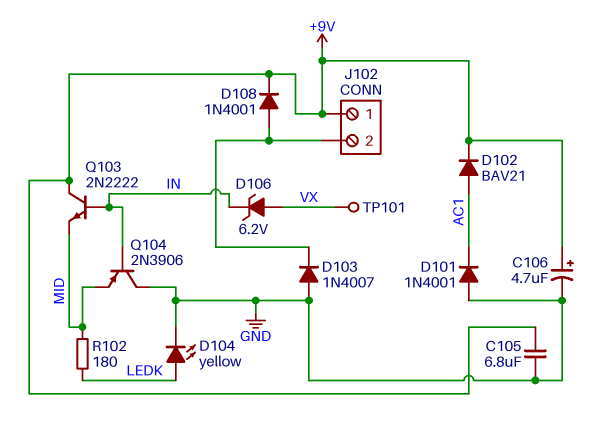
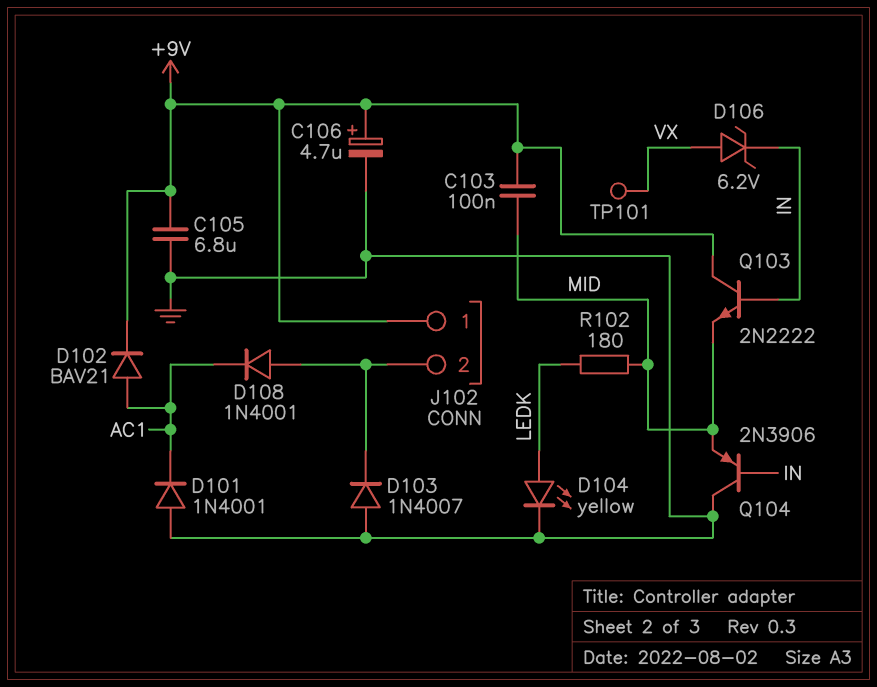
C103: none -> 100nF (+9V, MID)
D108: diode 1N4001 (A J102/2, K +9V) -> diode 1N4001 (A J102/2, K AC1)

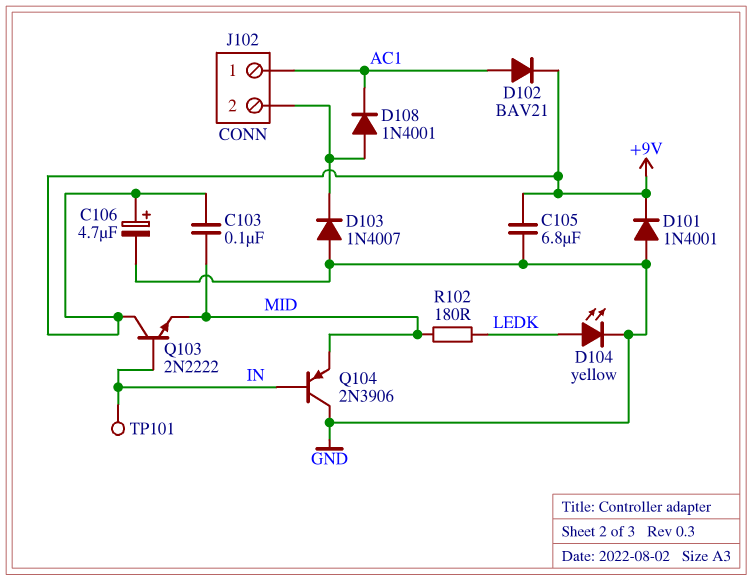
D101: diode 1N4001 (A GND, K AC1) -> diode 1N4001 (A GND, K +9V)
D106: zener 6.2V (A VX, K IN) -> none
J102 pin 1: +9V -> AC1
TP101: test point (VX) -> test point (IN)

